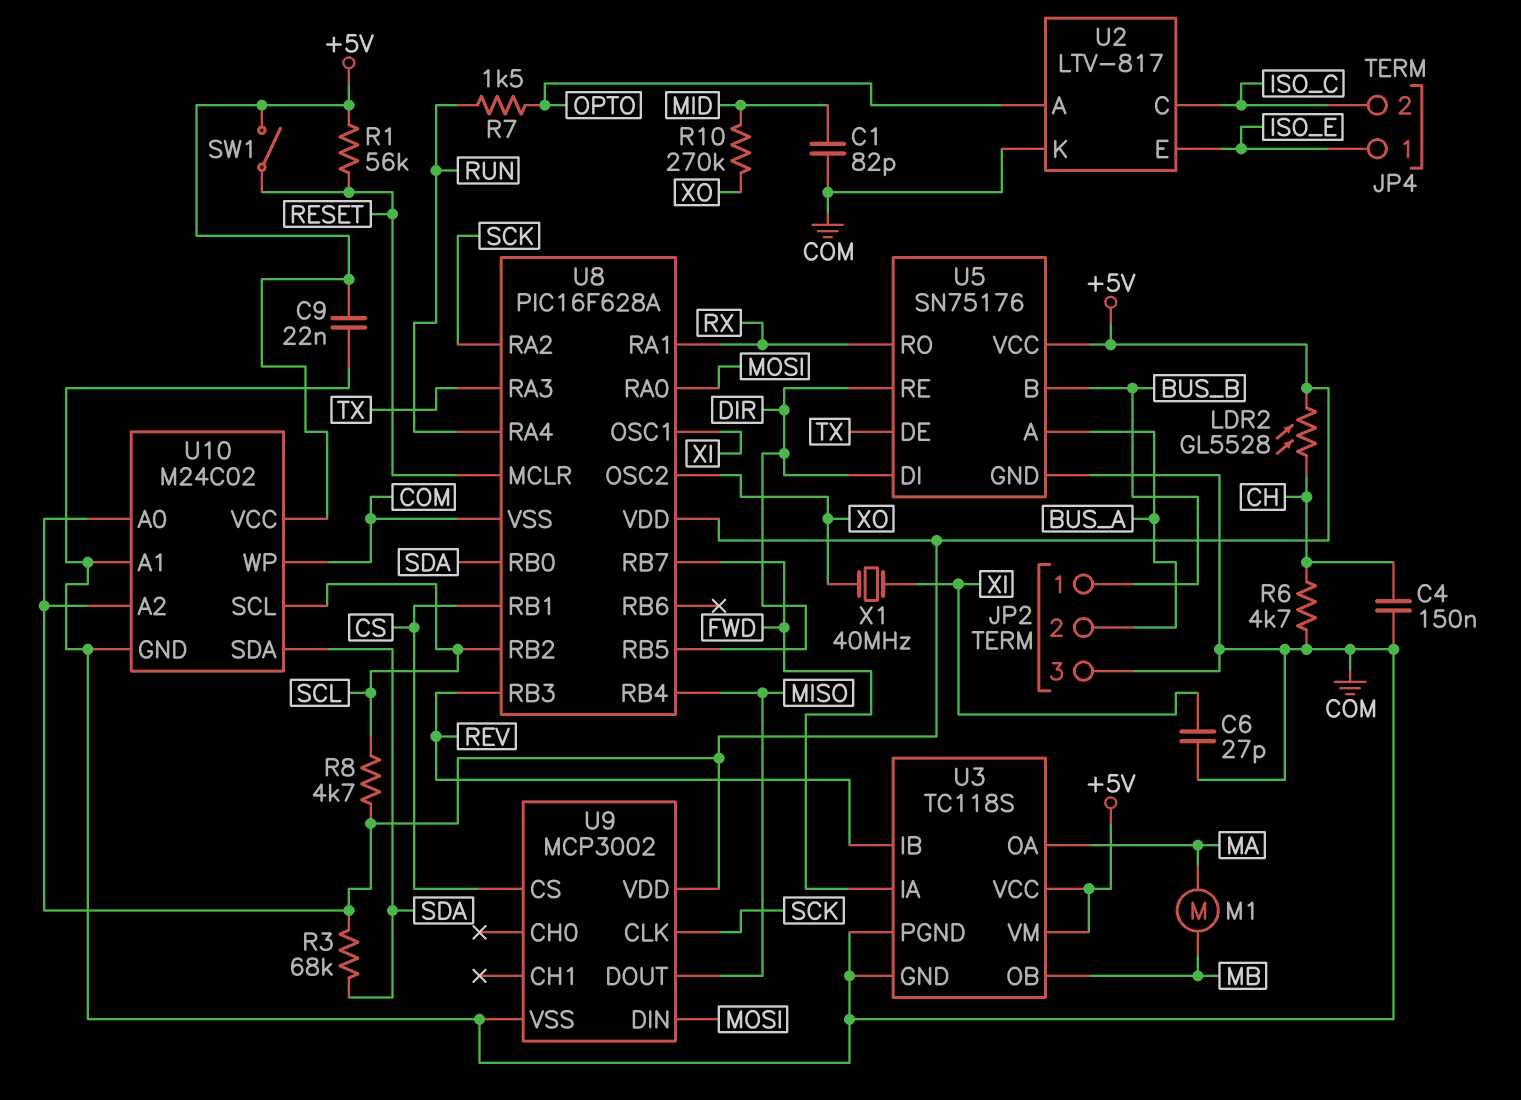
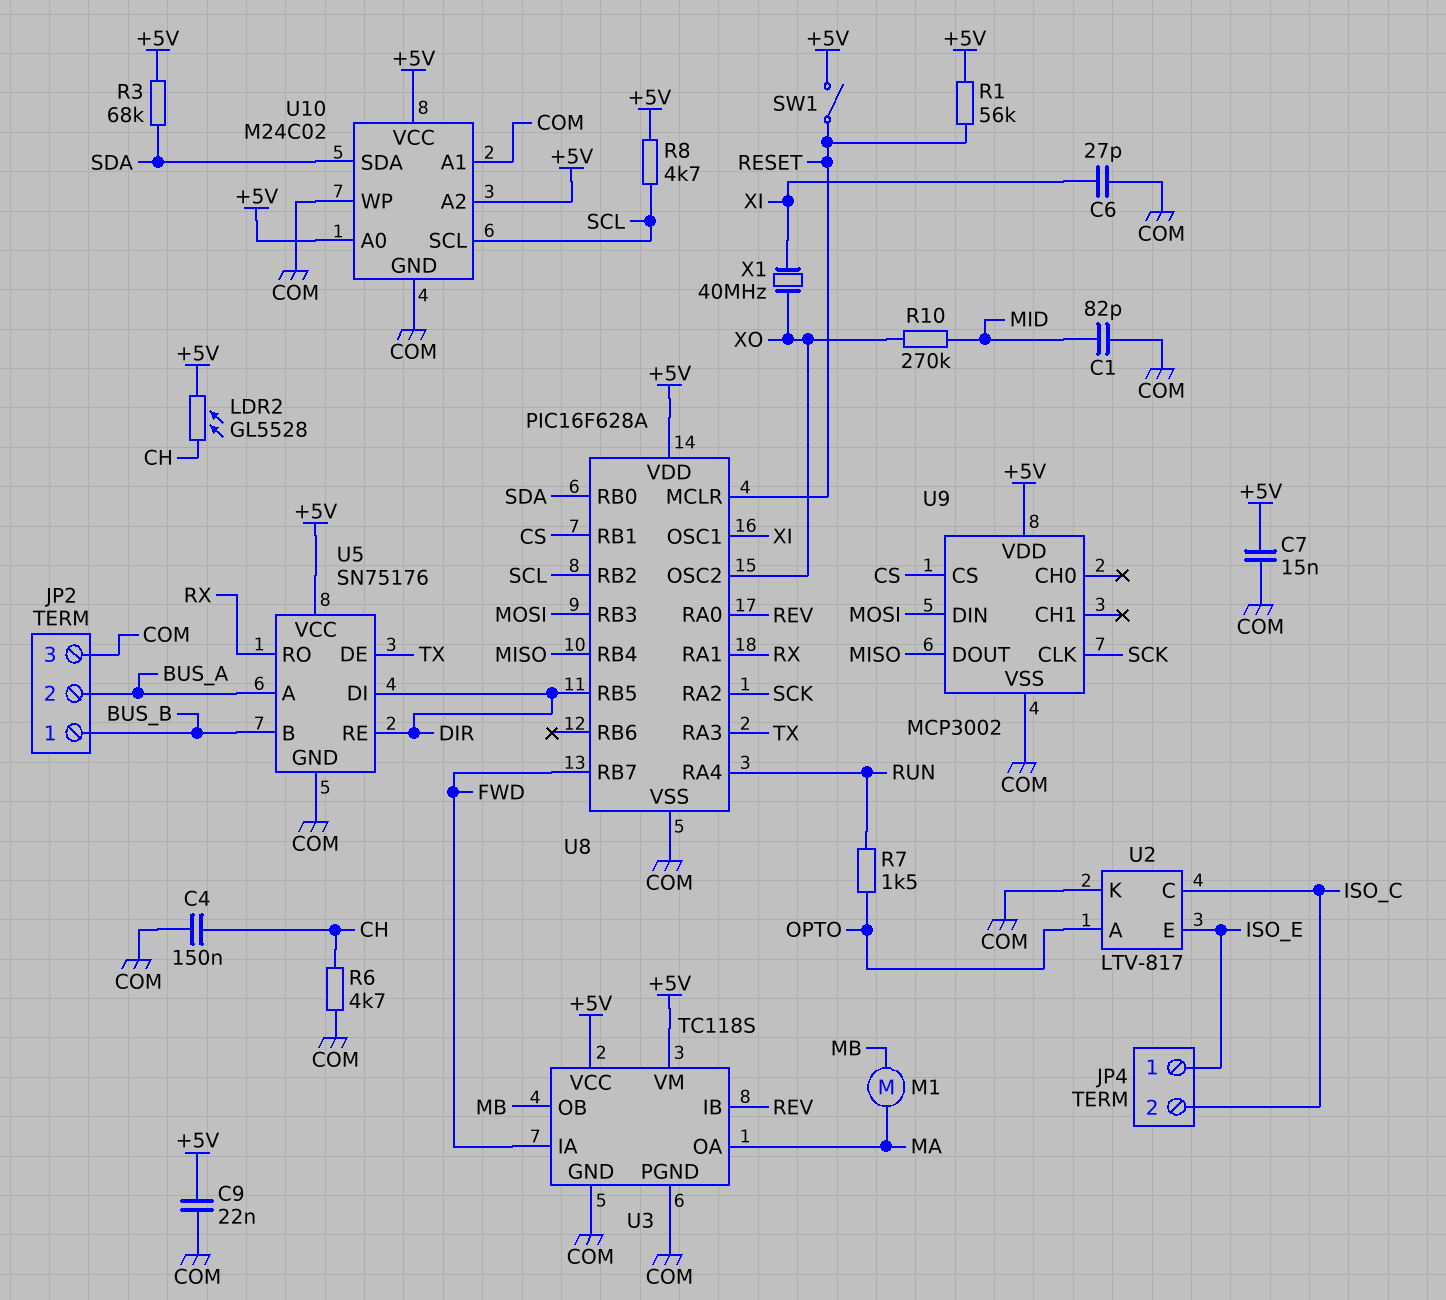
C7: none -> 15nF (+5V, COM)
U8 pin RA0: MOSI -> REV
U8 pin RB3: REV -> MOSI

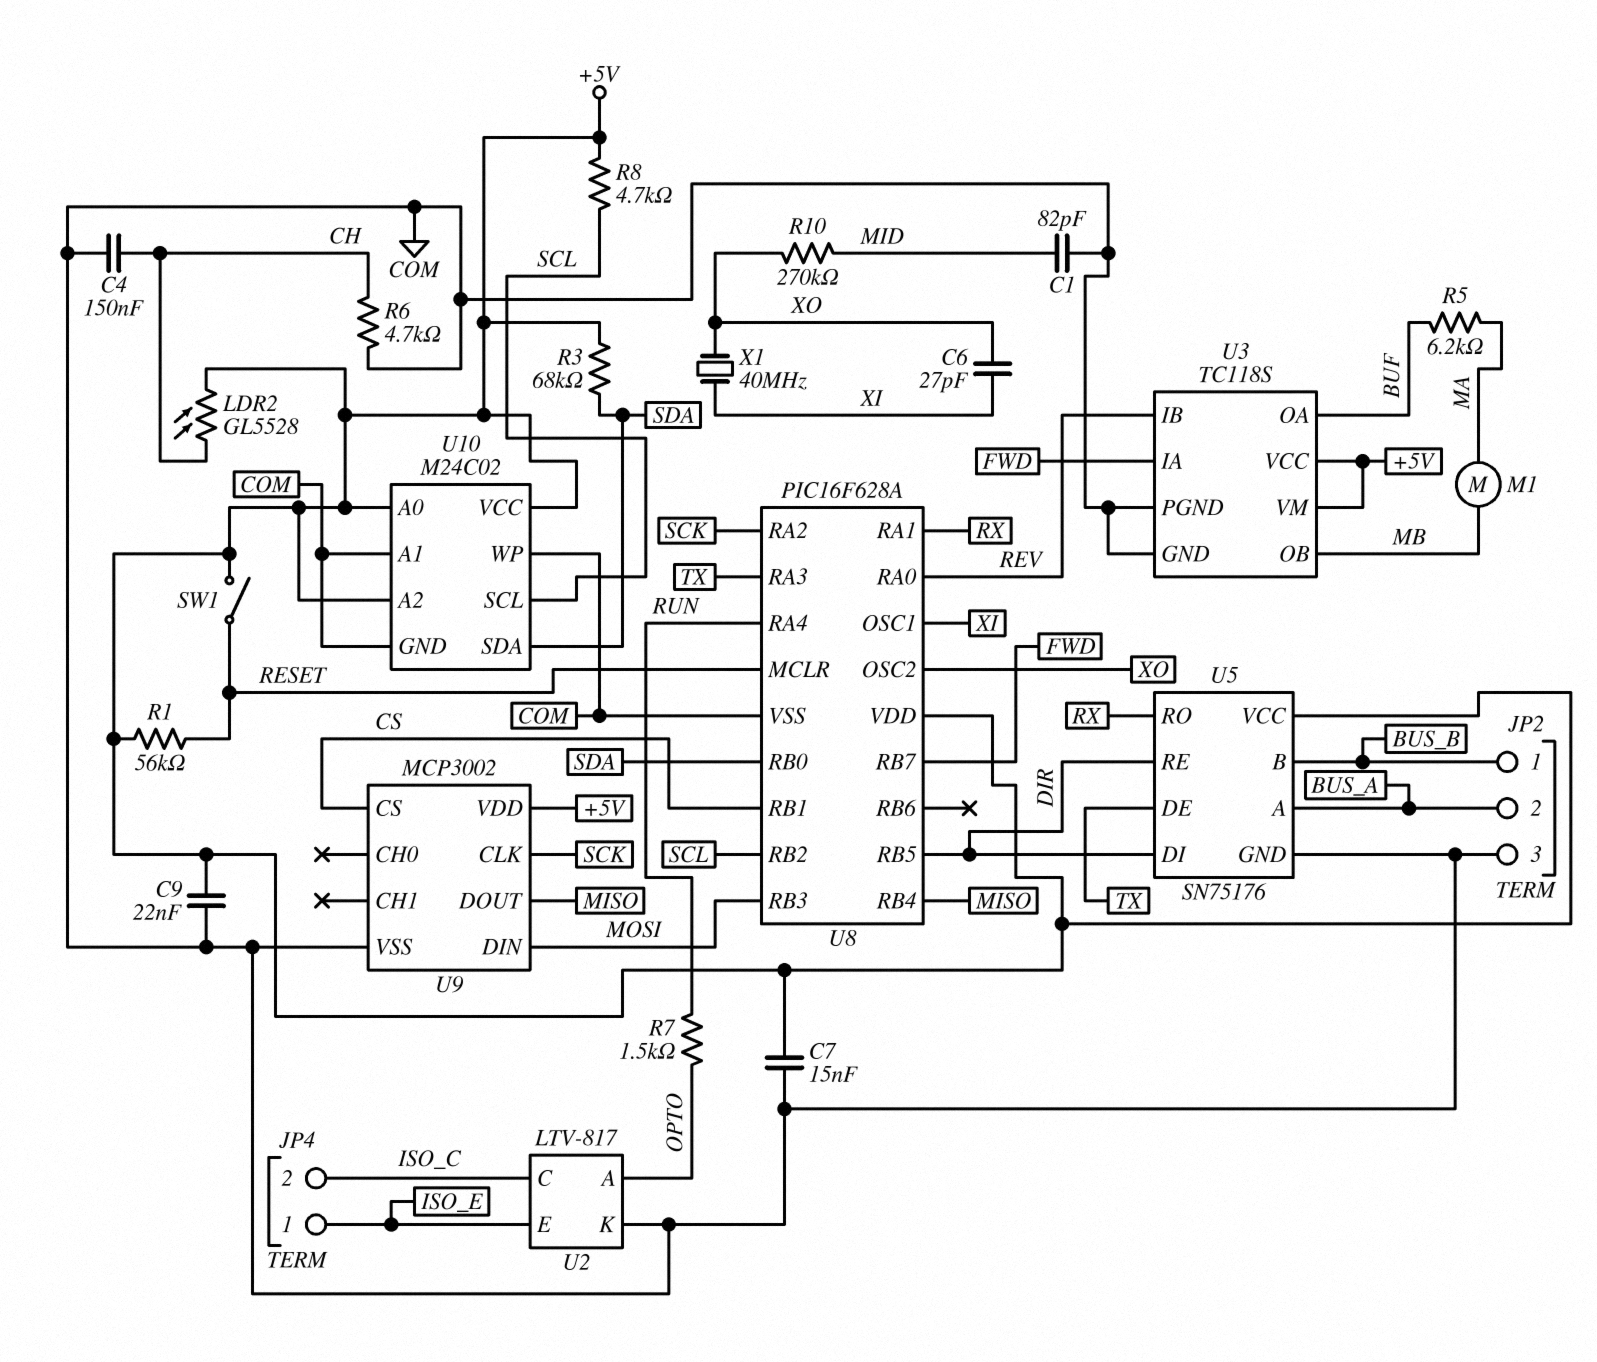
C6: 27pF (COM, XI) -> 27pF (XI, XO)
R5: none -> 6.2k (BUF, MA)
U3 pin OA: MA -> BUF

